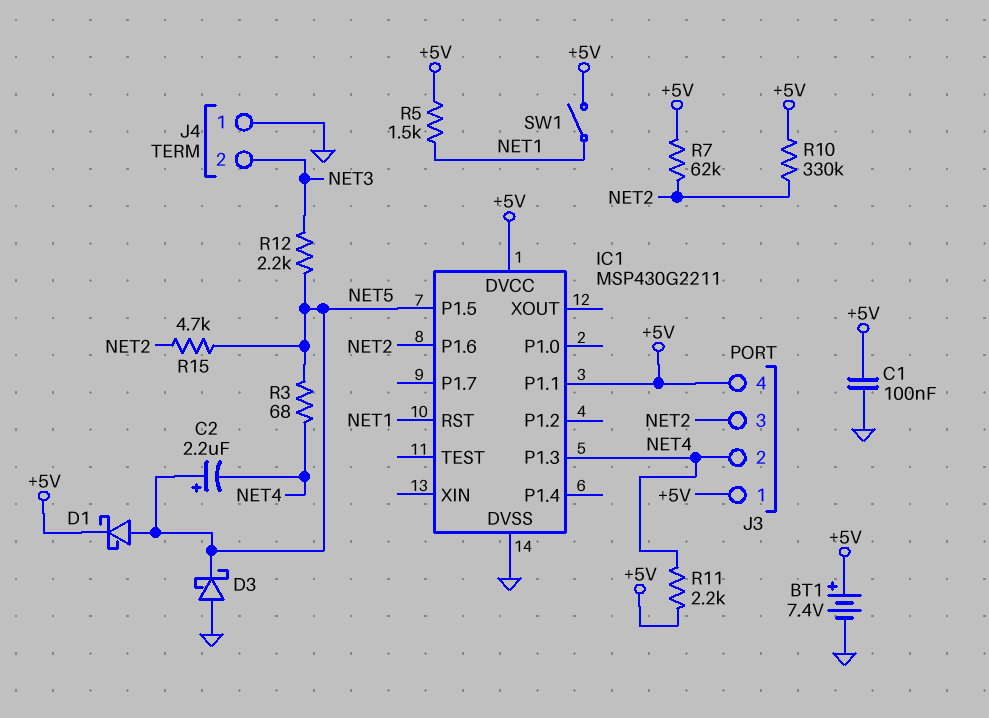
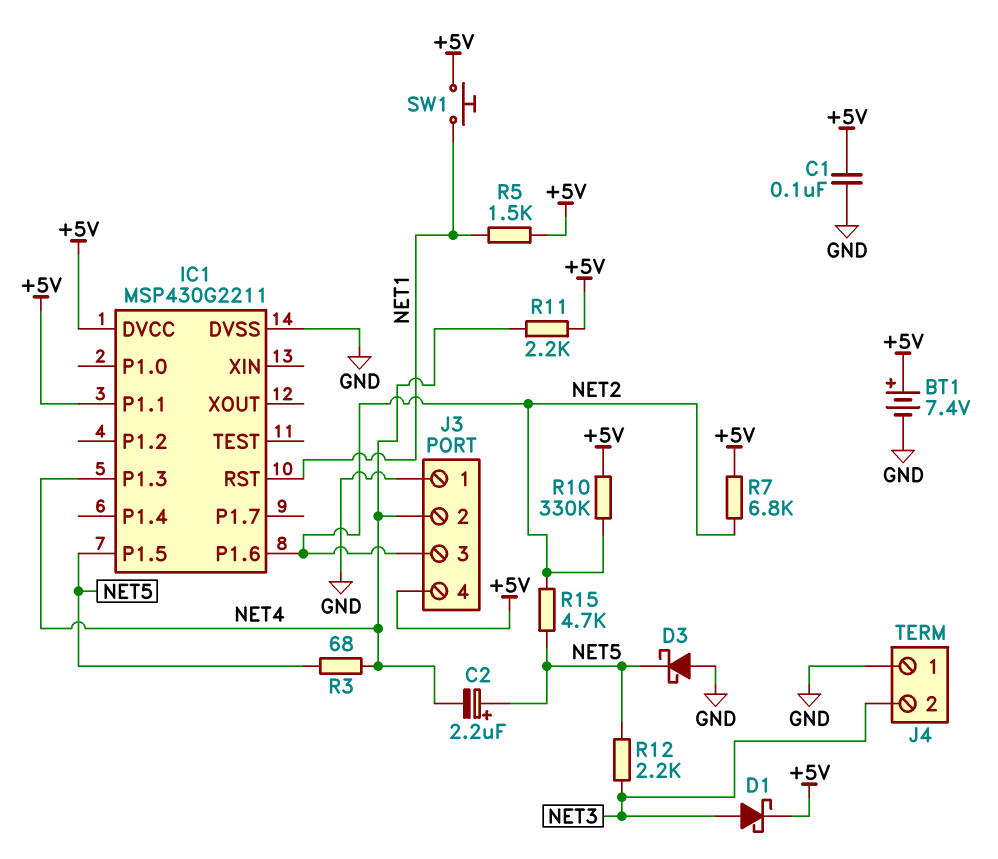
D1: schottky (A NET5, K +5V) -> schottky (A NET3, K +5V)
J3 pin 1: +5V -> GND
R7: 62k (+5V, NET2) -> 6.8k (+5V, NET2)
SW1: switch (+5V, NET1) -> button (+5V, NET1)

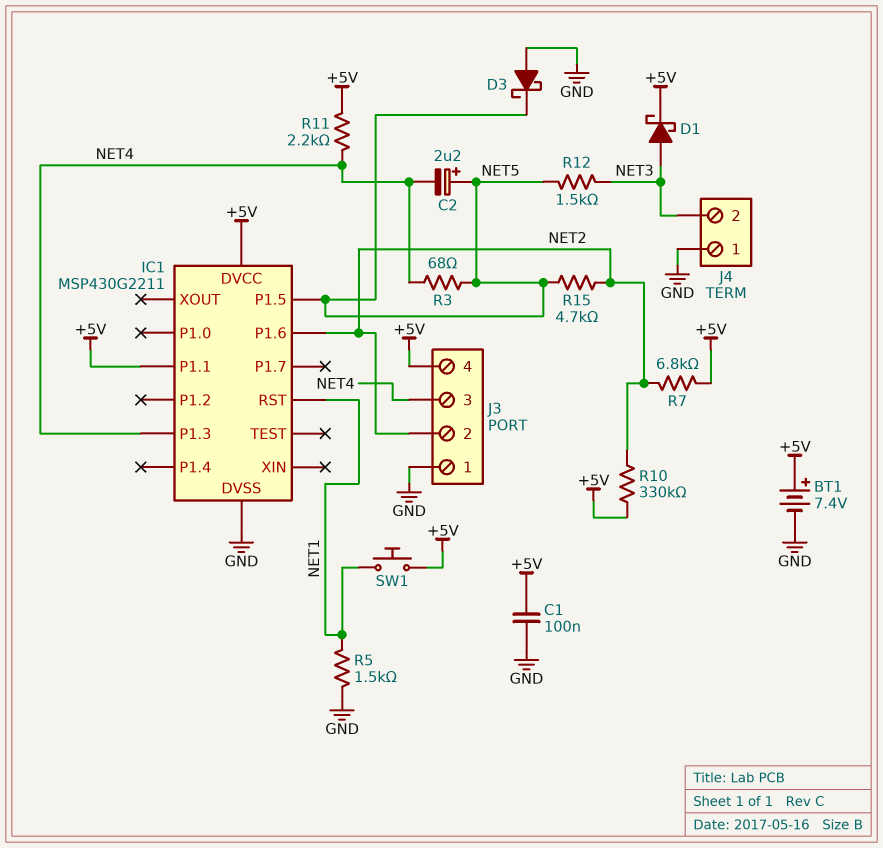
J3 pin 2: NET4 -> NET2
J3 pin 3: NET2 -> NET4
R5: 1.5k (+5V, NET1) -> 1.5k (GND, NET1)
R12: 2.2k (NET3, NET5) -> 1.5k (NET3, NET5)

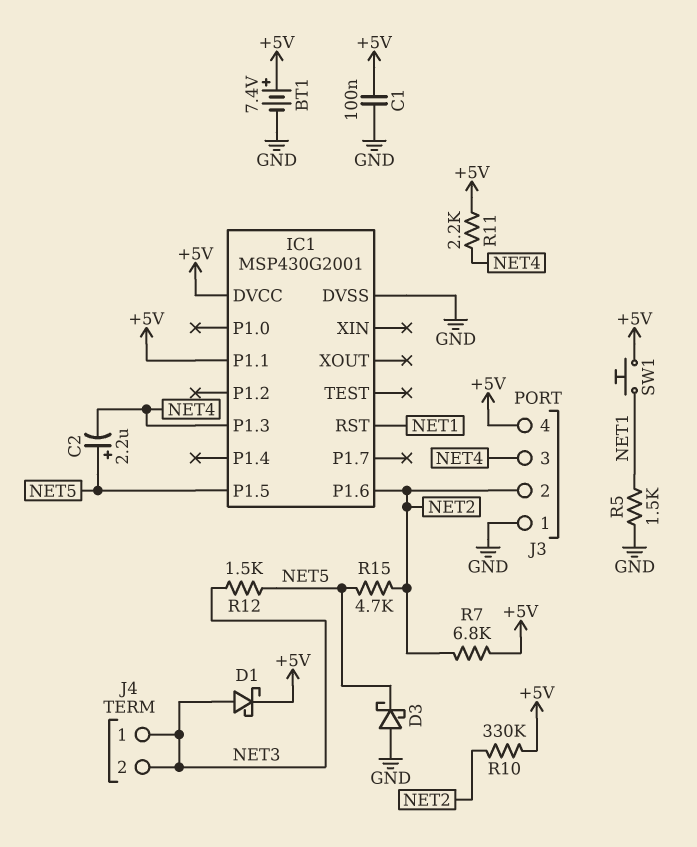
IC1: MSP430G2211 -> MSP430G2001
J4 pin 1: GND -> NET3
R3: 68 (NET4, NET5) -> none

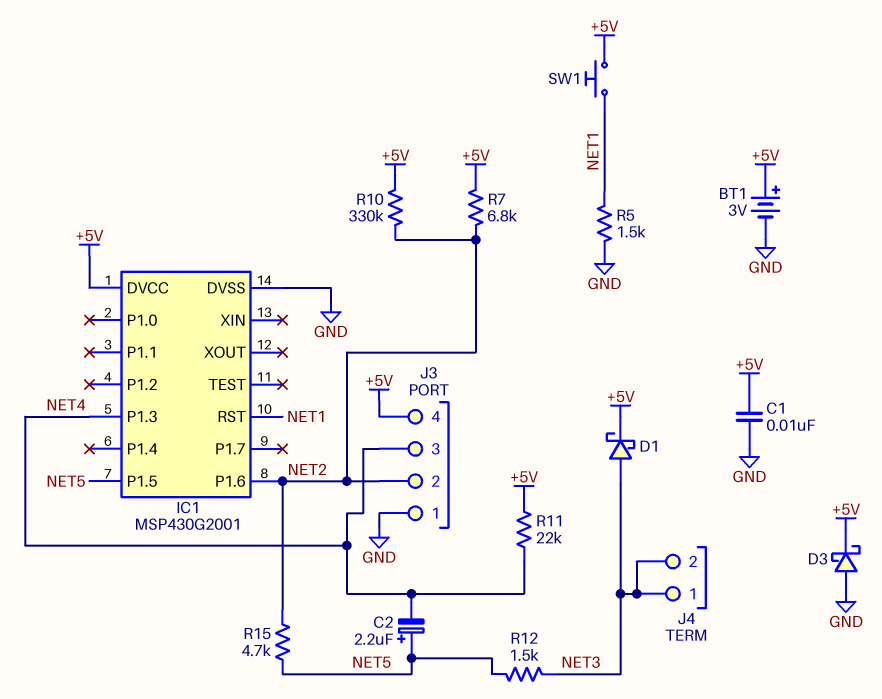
BT1: 7.4V (plus +5V, minus GND) -> 3V (plus +5V, minus GND)
C1: 100nF (+5V, GND) -> 10nF (+5V, GND)
D3: schottky (A GND, K NET5) -> schottky (A GND, K +5V)
IC1 pin P1.1: +5V -> none
R11: 2.2k (+5V, NET4) -> 22k (+5V, NET4)

